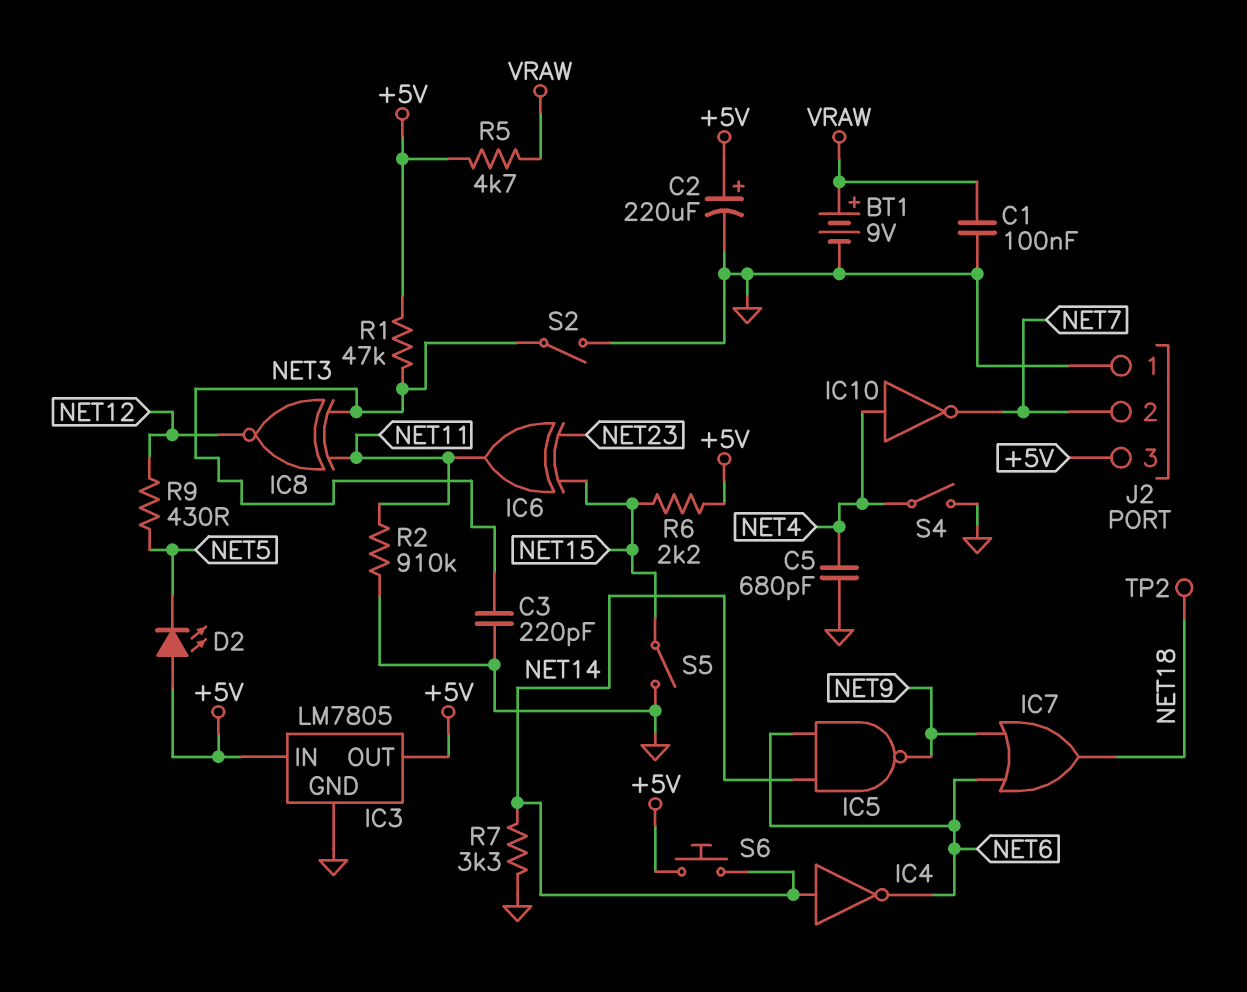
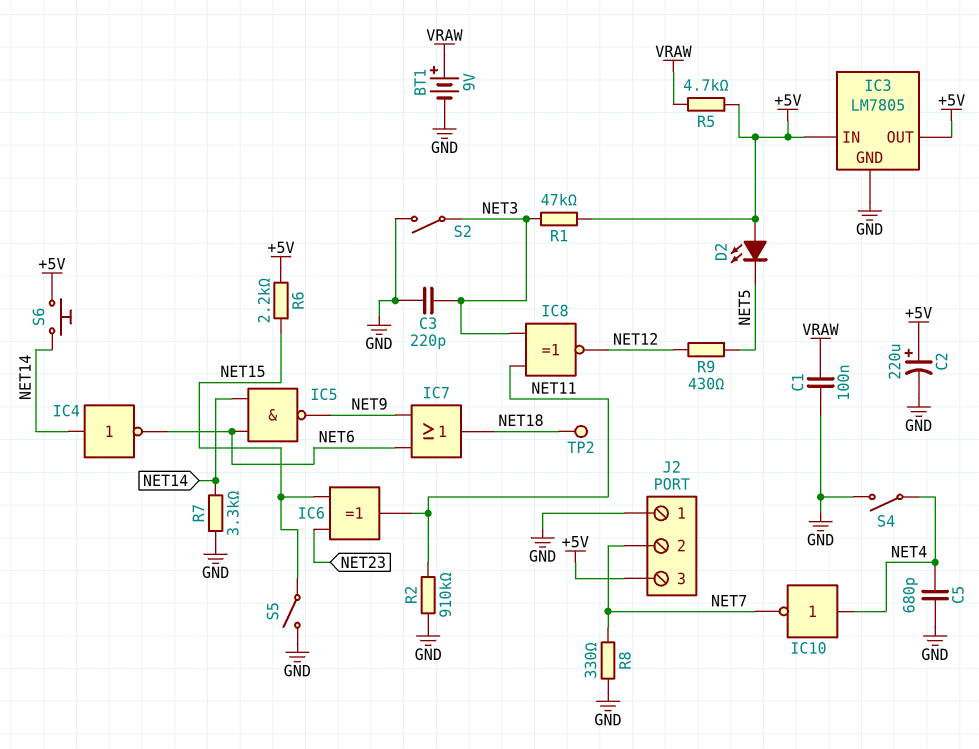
R8: none -> 330 (GND, NET7)

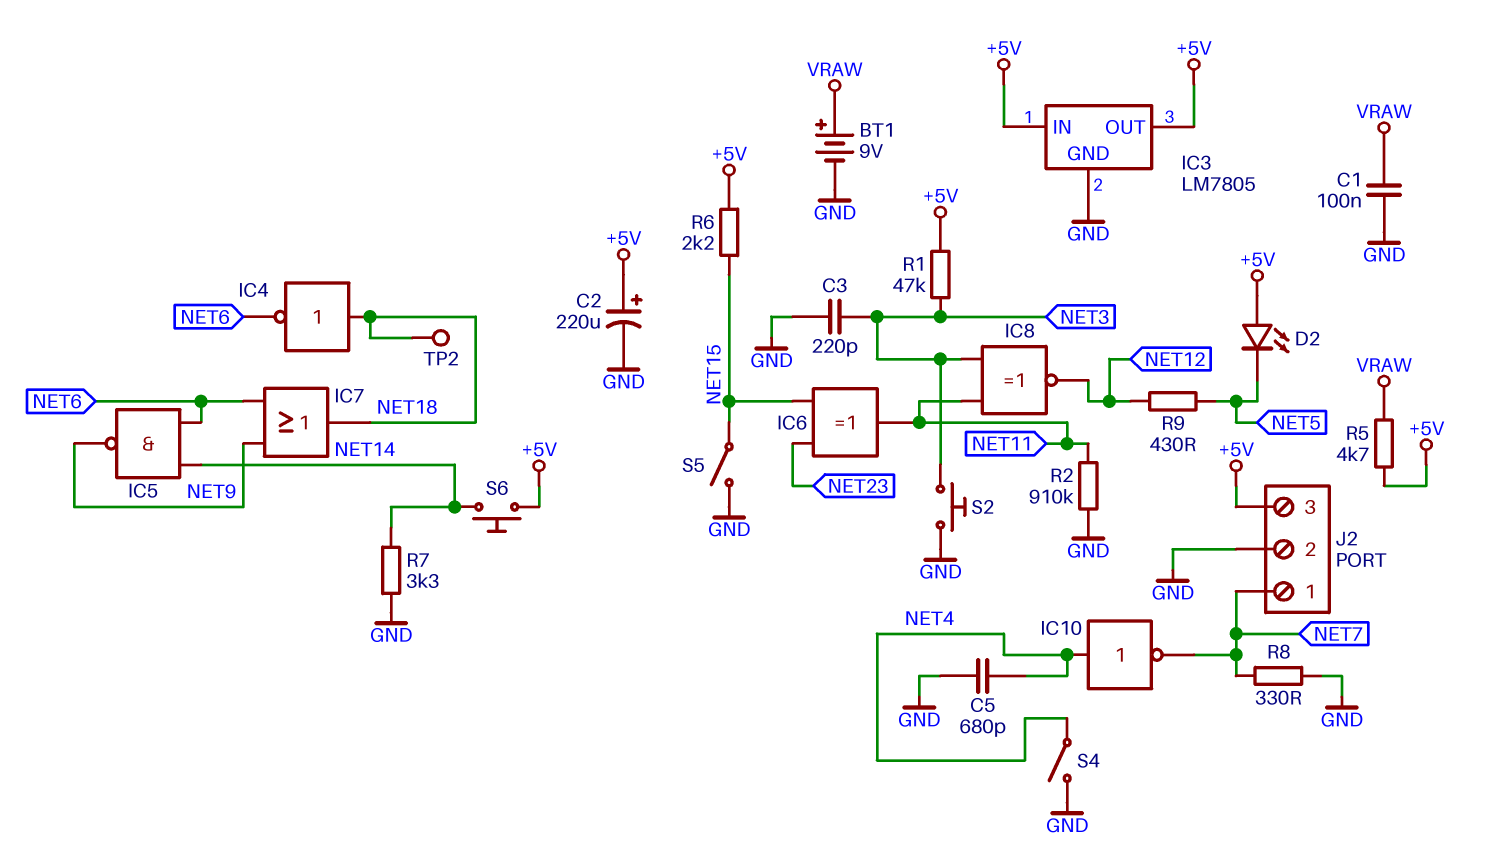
IC4: NOT (in NET14, out NET6) -> NOT (in NET18, out NET6)
J2 pin 1: GND -> NET7
J2 pin 2: NET7 -> GND
S2: switch (GND, NET3) -> button (GND, NET3)

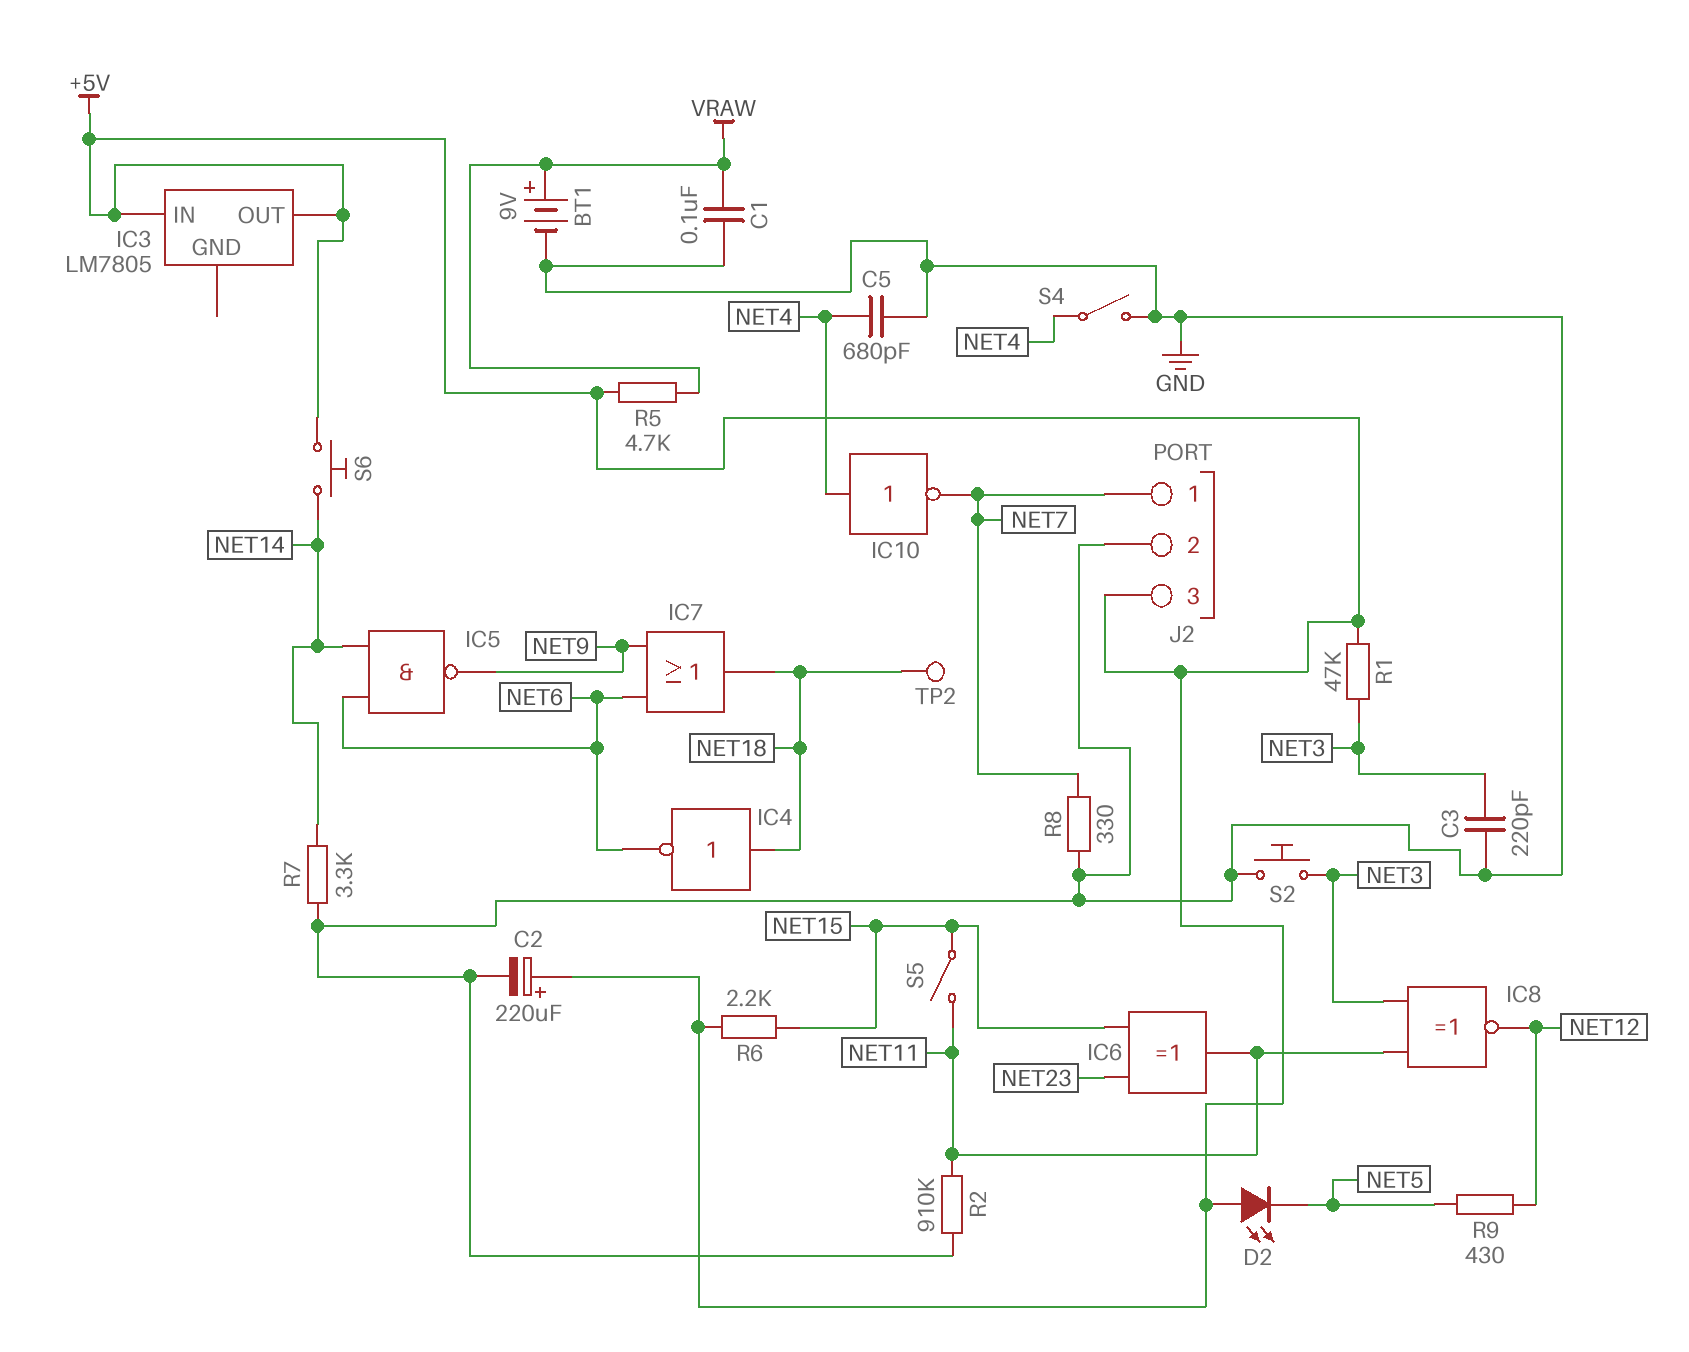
IC3 pin GND: GND -> none
S5: switch (GND, NET15) -> switch (NET11, NET15)

